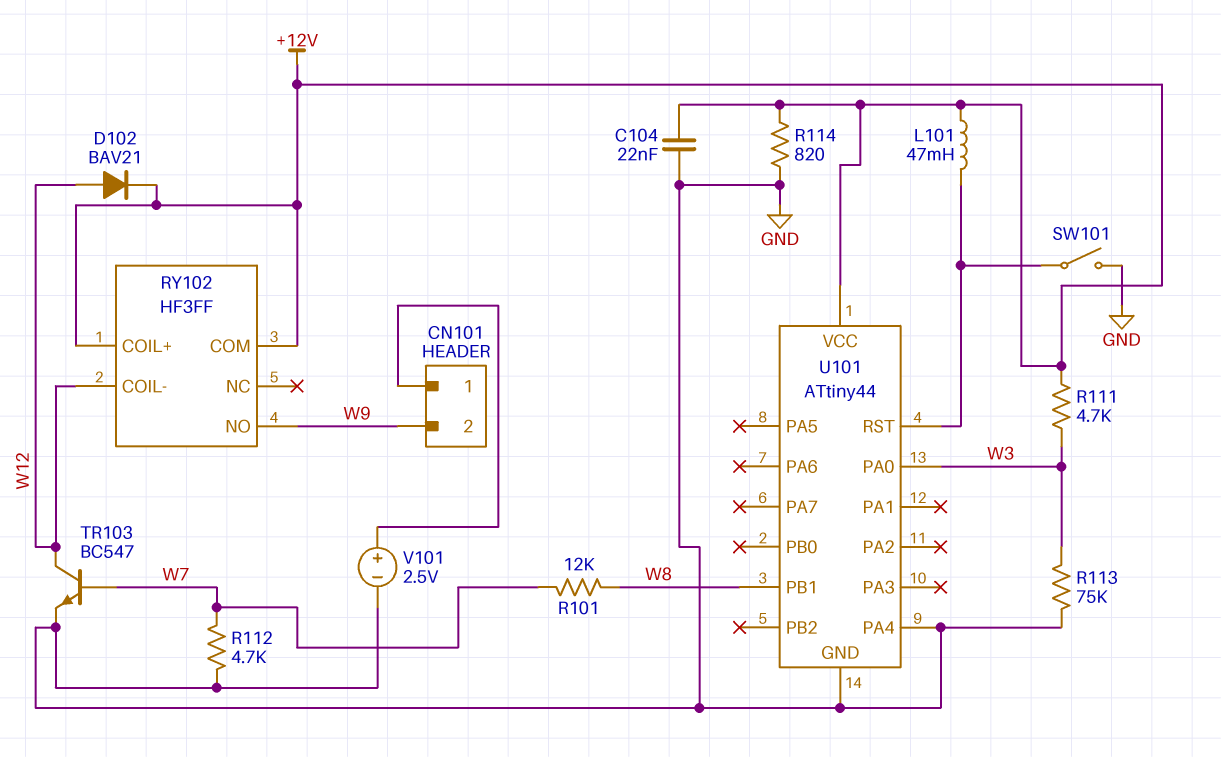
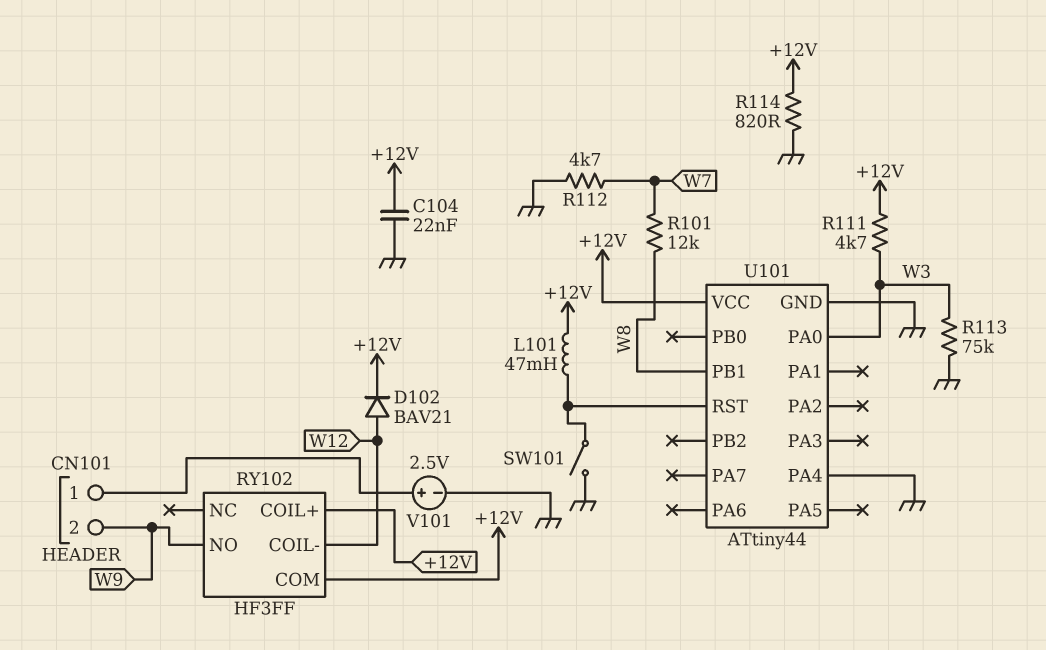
TR103: NPN BC547 (B W7, C W12, E GND) -> none

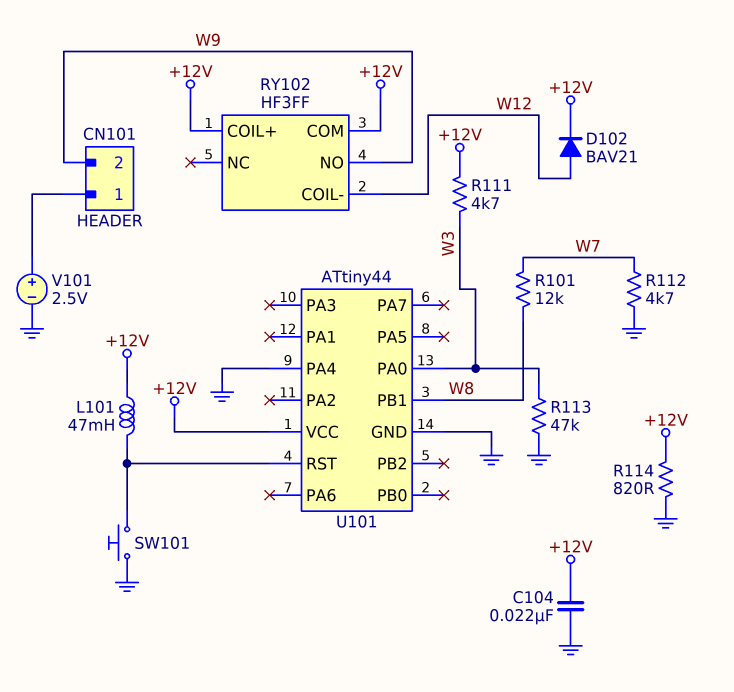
R113: 75k (GND, W3) -> 47k (GND, W3)
SW101: switch (GND, U101/RST) -> button (GND, U101/RST)

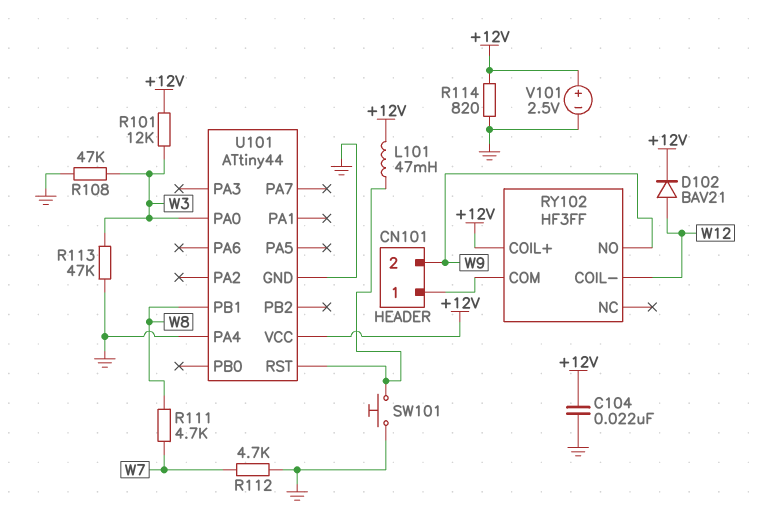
R101: 12k (W7, W8) -> 12k (+12V, W3)
R108: none -> 47k (GND, W3)
R111: 4.7k (+12V, W3) -> 4.7k (W7, W8)
RY102 pin COM: +12V -> CN101/1
V101: 2.5V (plus CN101/1, minus GND) -> 2.5V (plus +12V, minus GND)

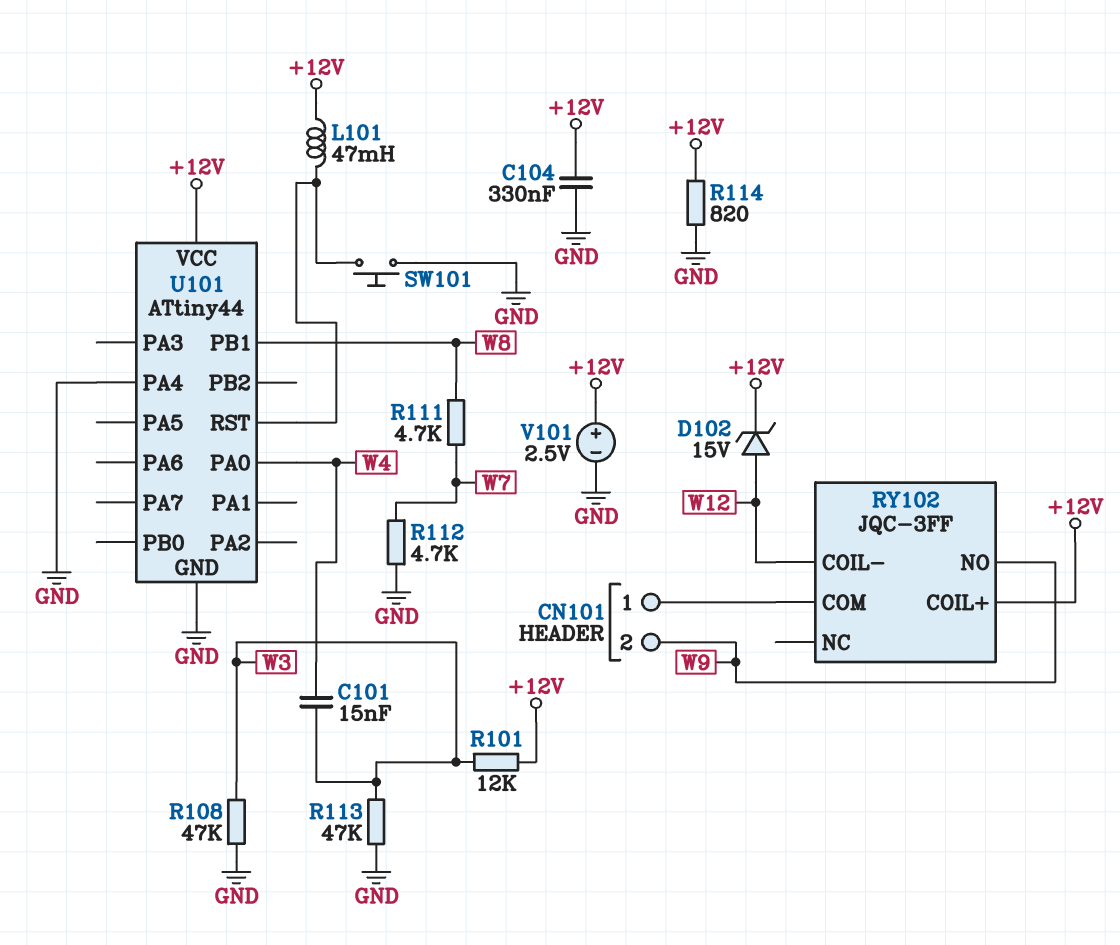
C101: none -> 15nF (W3, W4)
C104: 22nF (+12V, GND) -> 330nF (+12V, GND)
D102: diode BAV21 (A W12, K +12V) -> zener 15V (A W12, K +12V)
RY102: HF3FF -> JQC-3FF
U101 pin PA0: W3 -> W4

